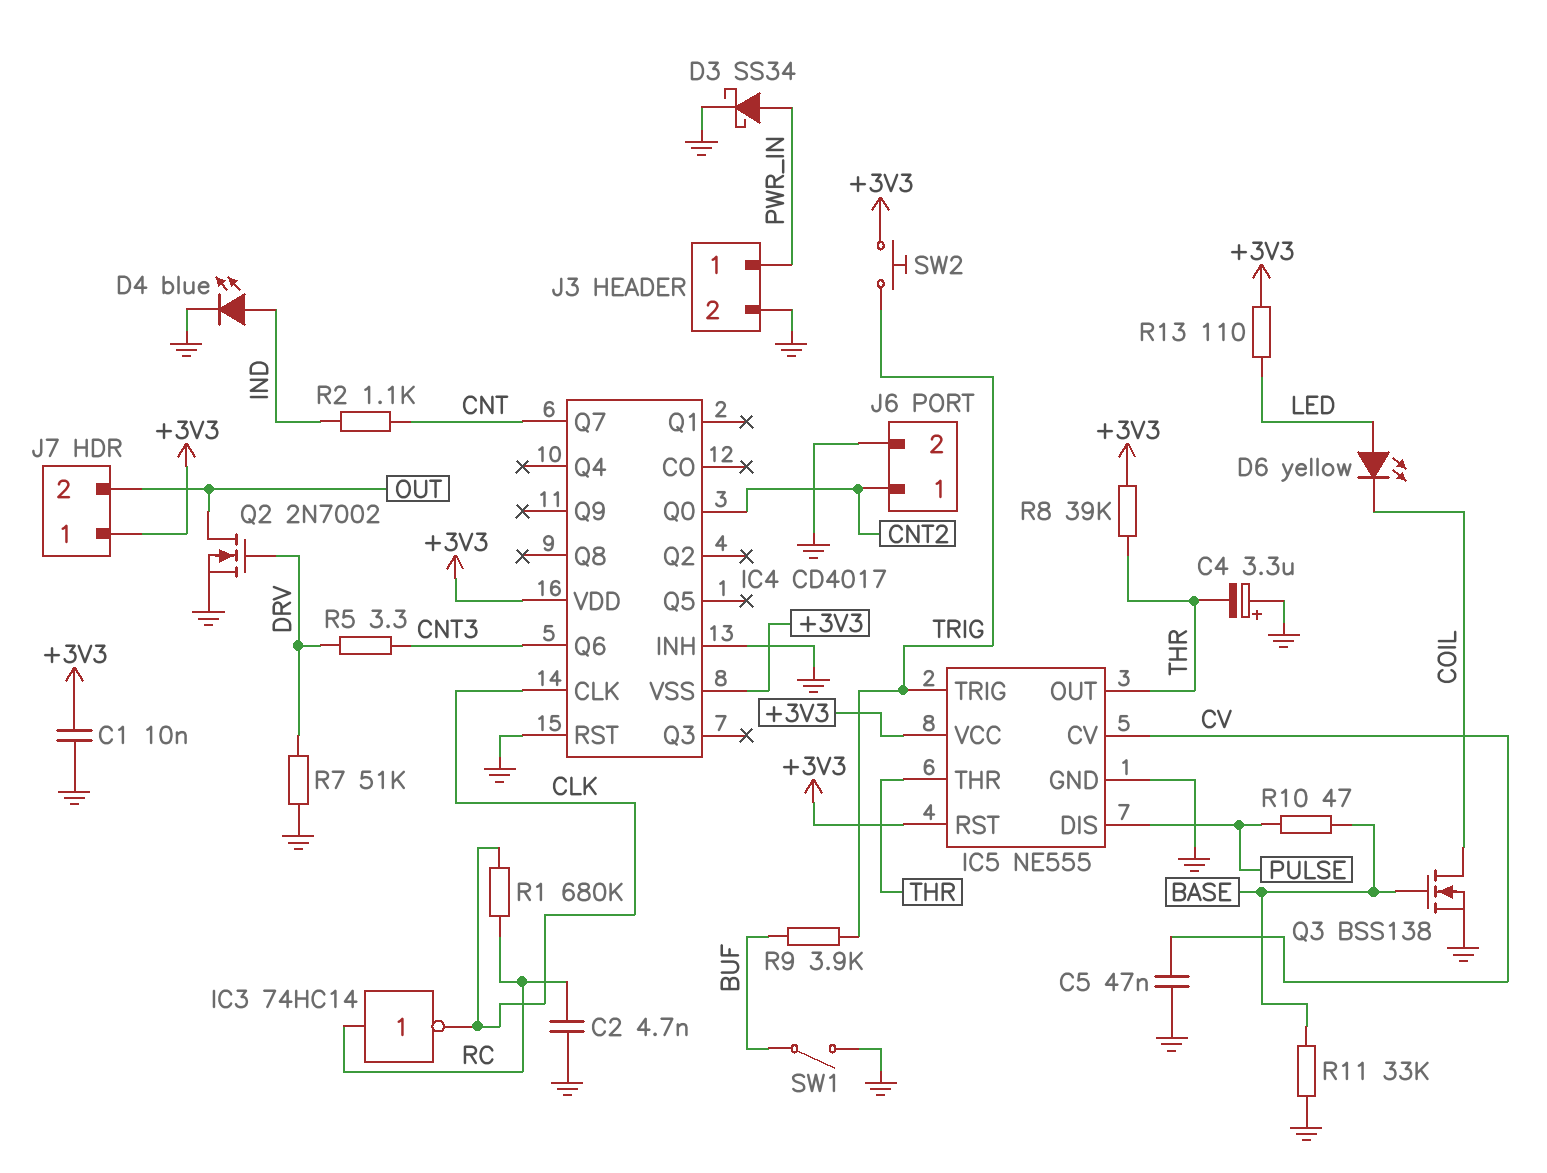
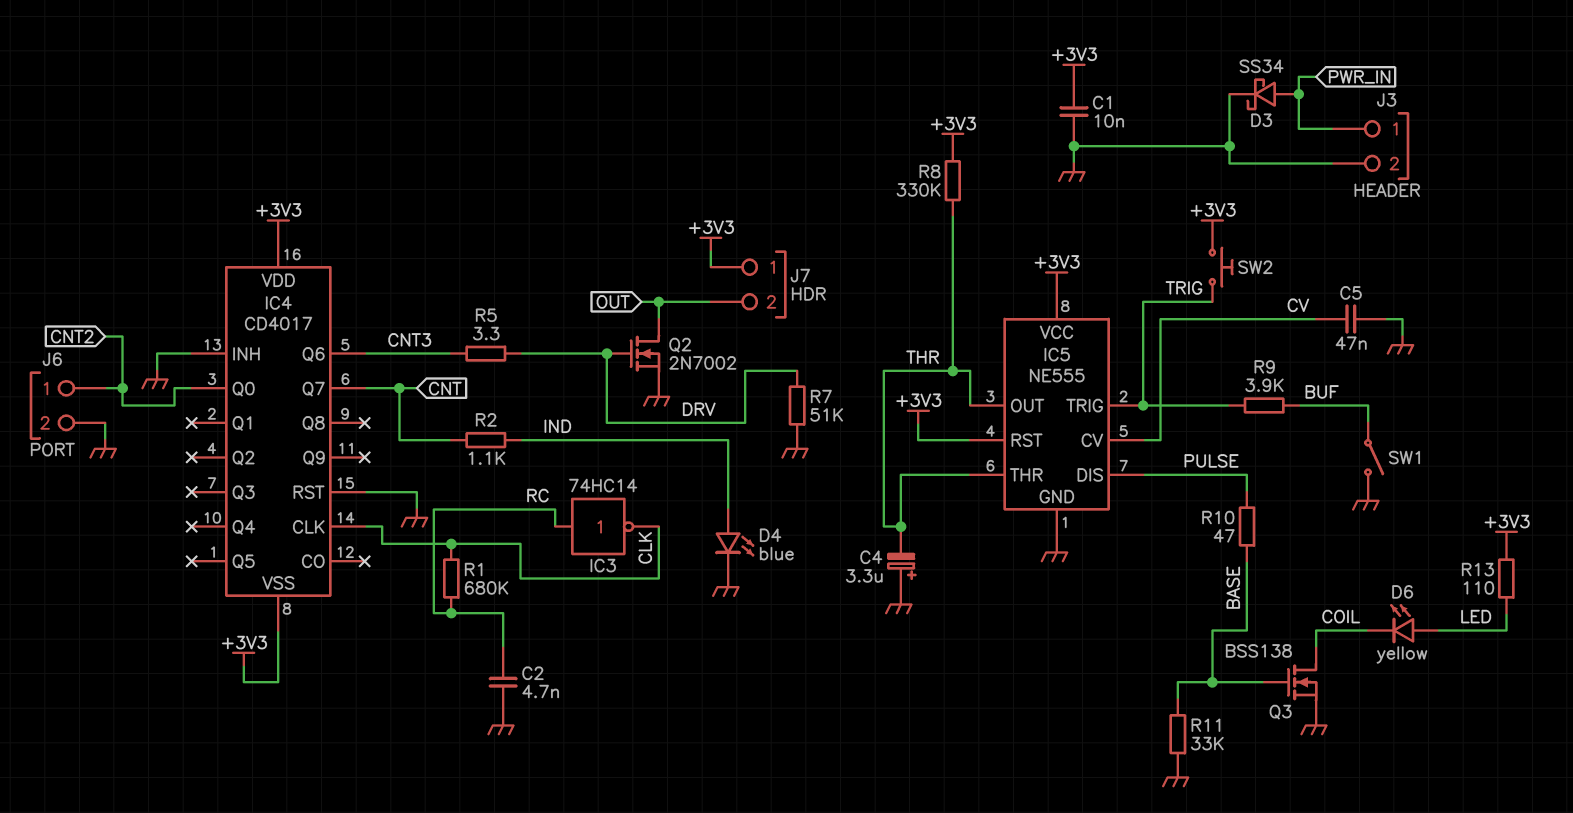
R8: 39k (+3V3, THR) -> 330k (+3V3, THR)

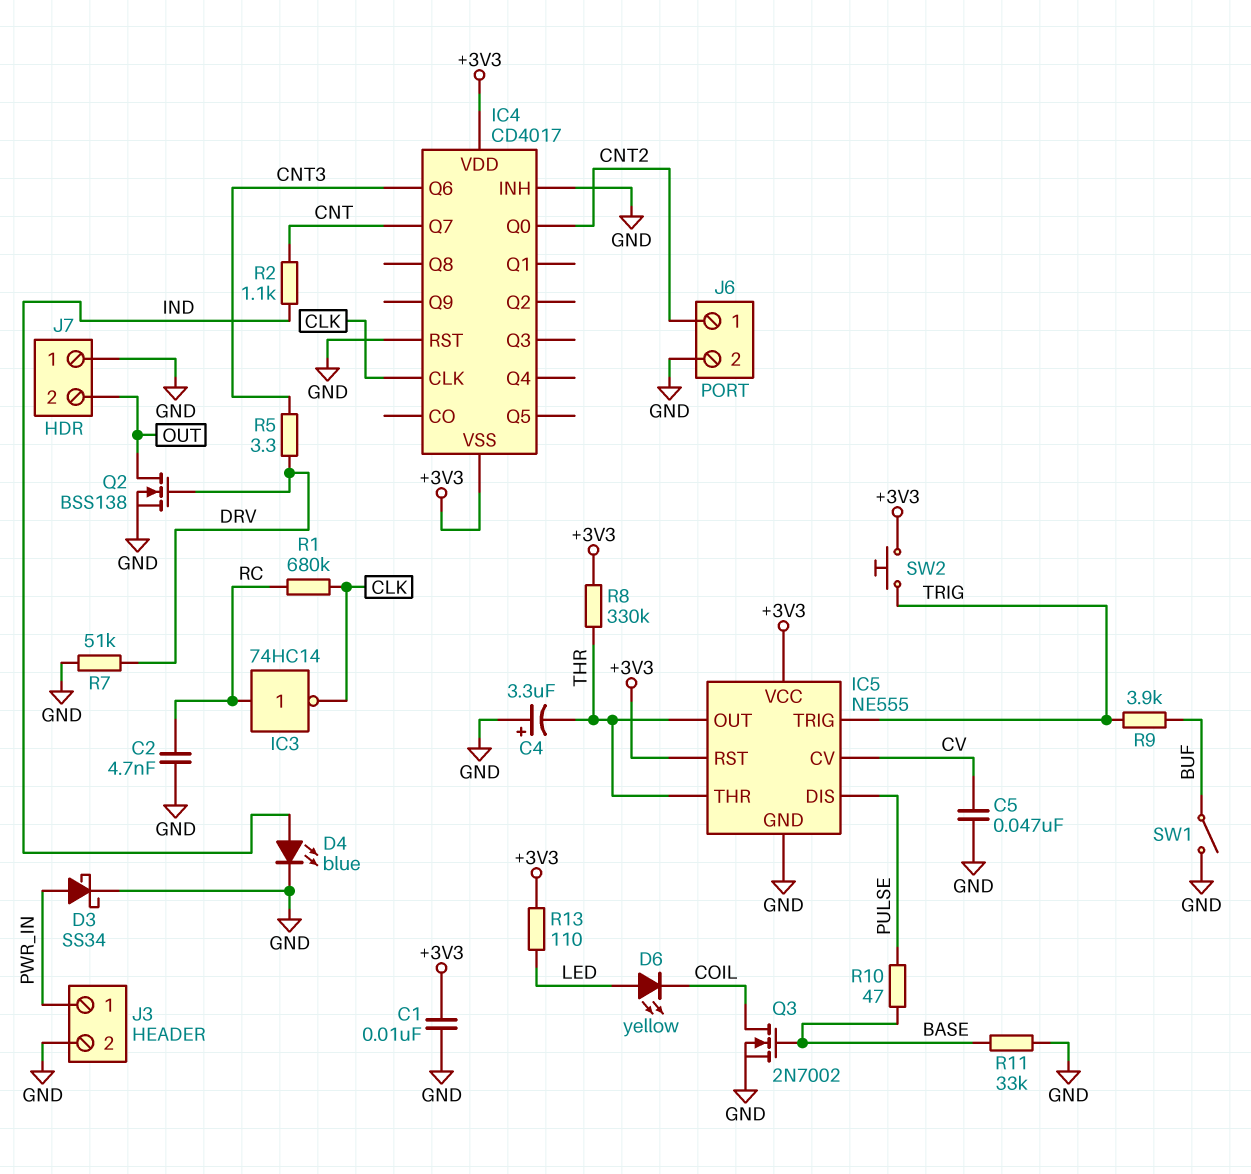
J7 pin 1: +3V3 -> GND
Q2: NMOS 2N7002 (G DRV, D OUT, S GND) -> NMOS BSS138 (G DRV, D OUT, S GND)
Q3: NMOS BSS138 (G BASE, D COIL, S GND) -> NMOS 2N7002 (G BASE, D COIL, S GND)

